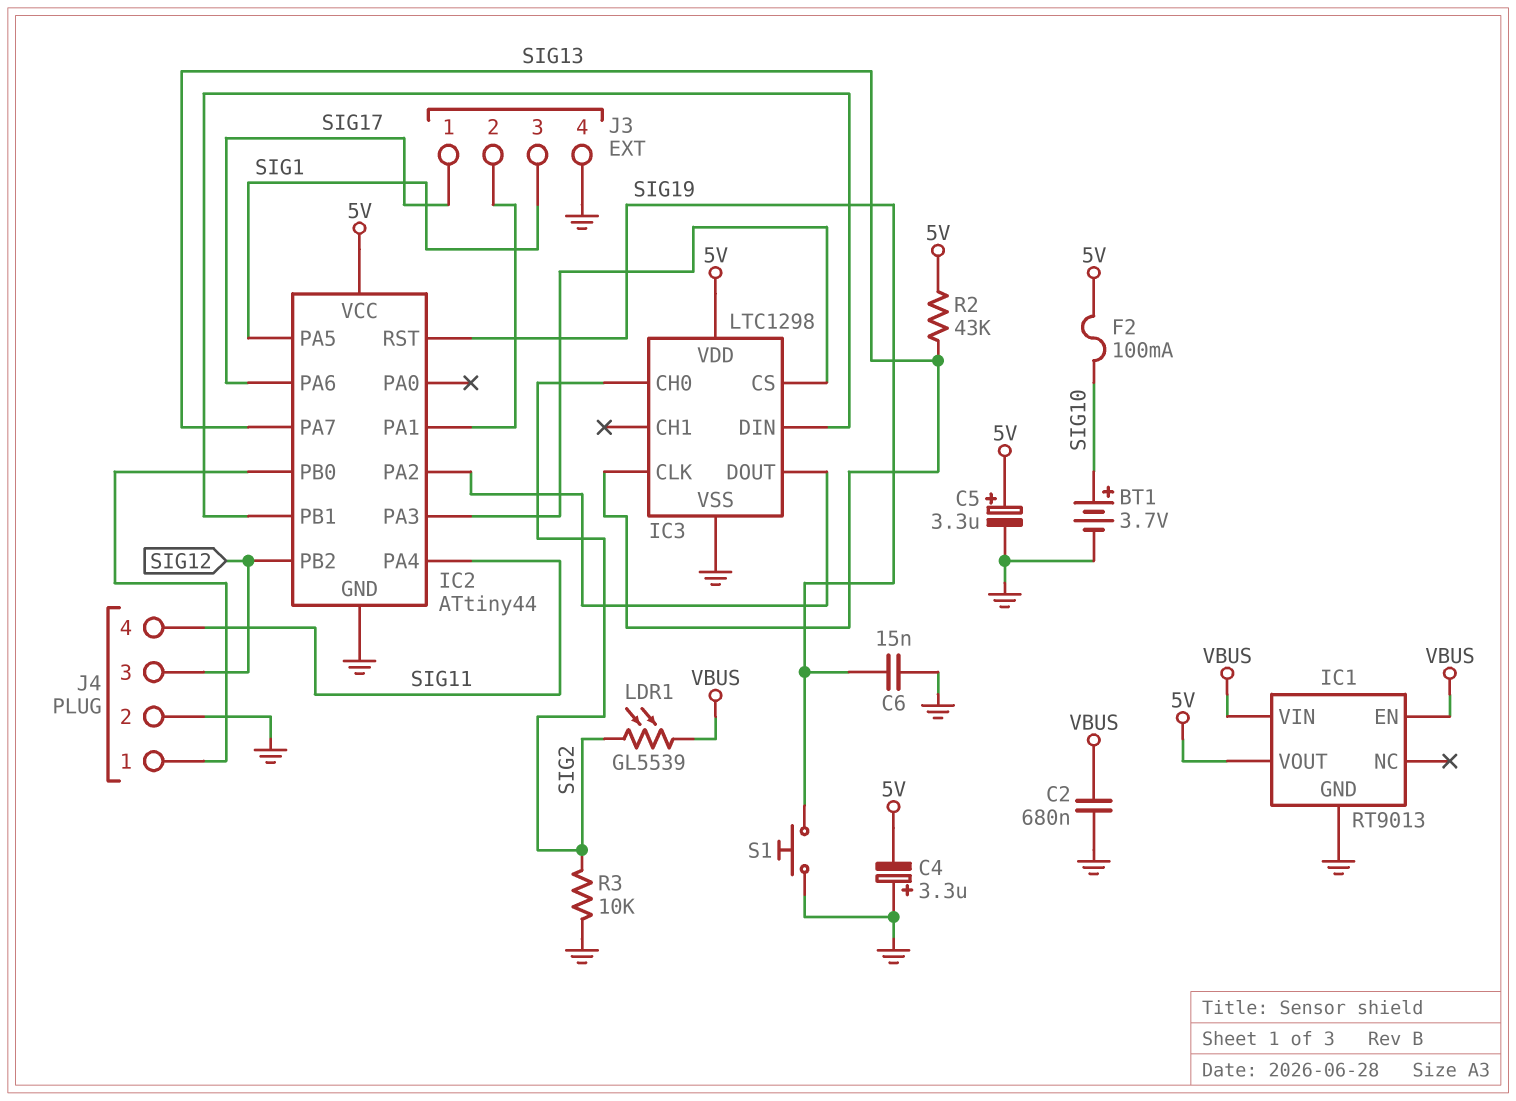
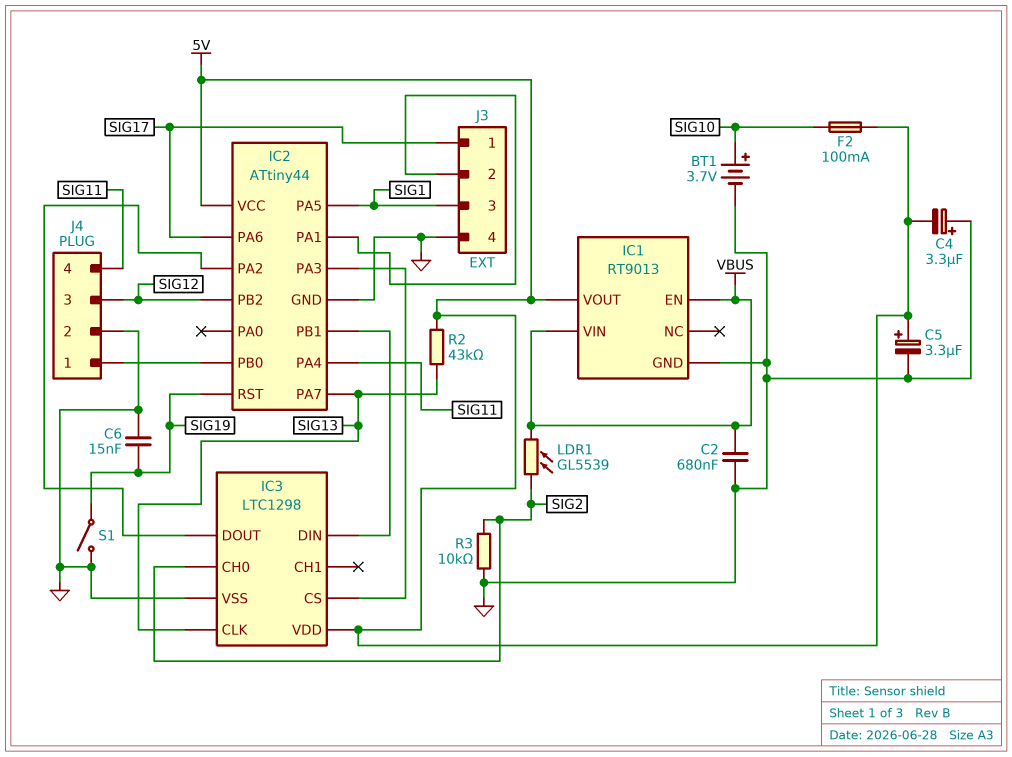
S1: button (GND, SIG19) -> switch (GND, SIG19)

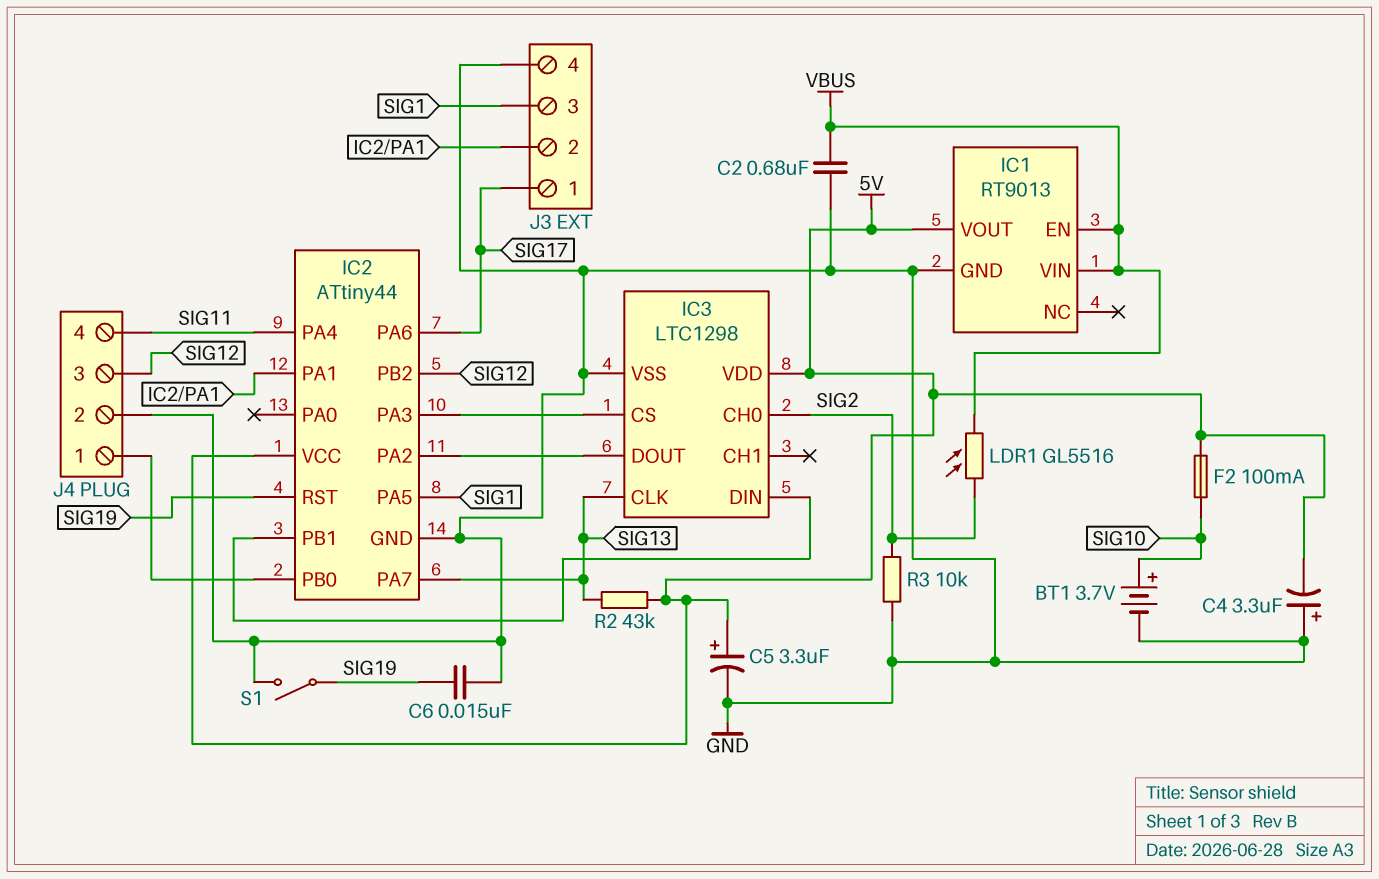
LDR1: GL5539 (SIG2, VBUS) -> GL5516 (SIG2, VBUS)

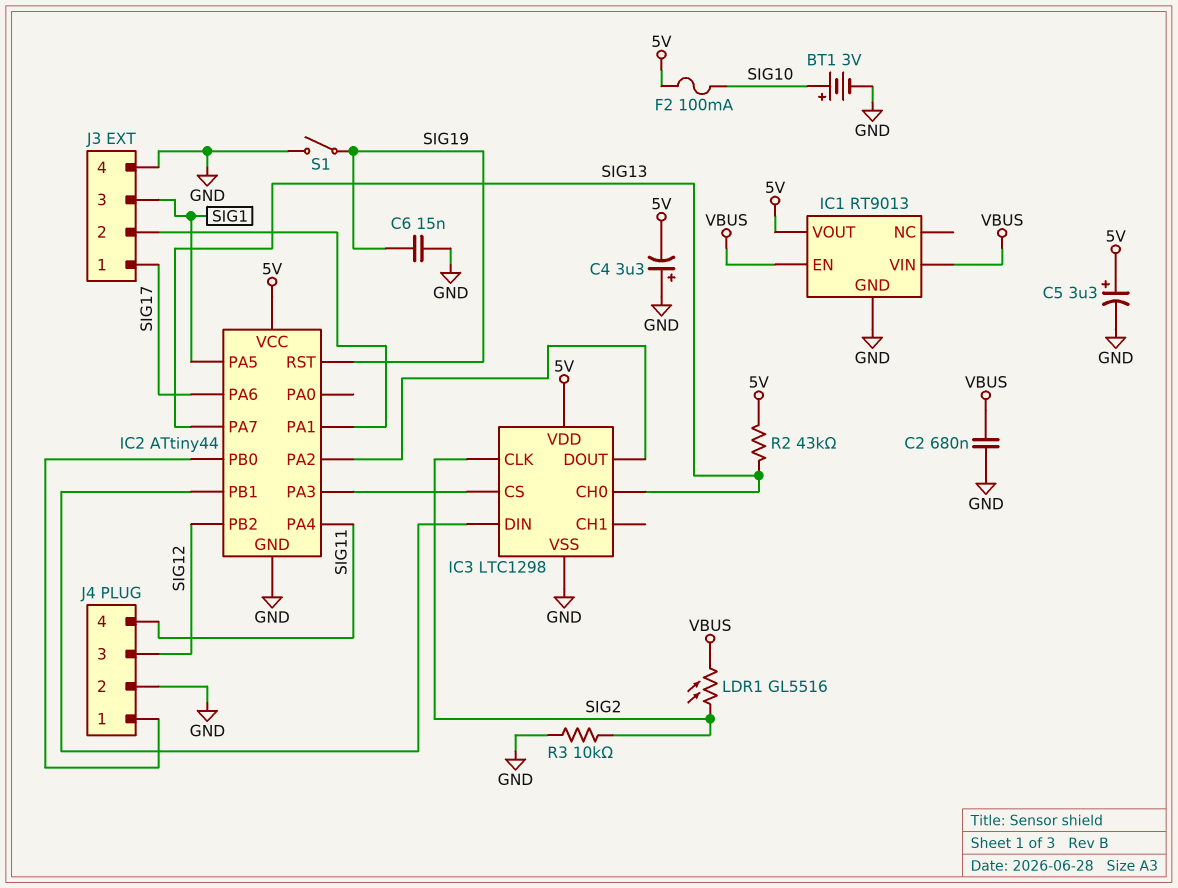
BT1: 3.7V (plus SIG10, minus GND) -> 3V (plus SIG10, minus GND)
IC3 pin CH0: SIG2 -> SIG13
IC3 pin CLK: SIG13 -> SIG2

